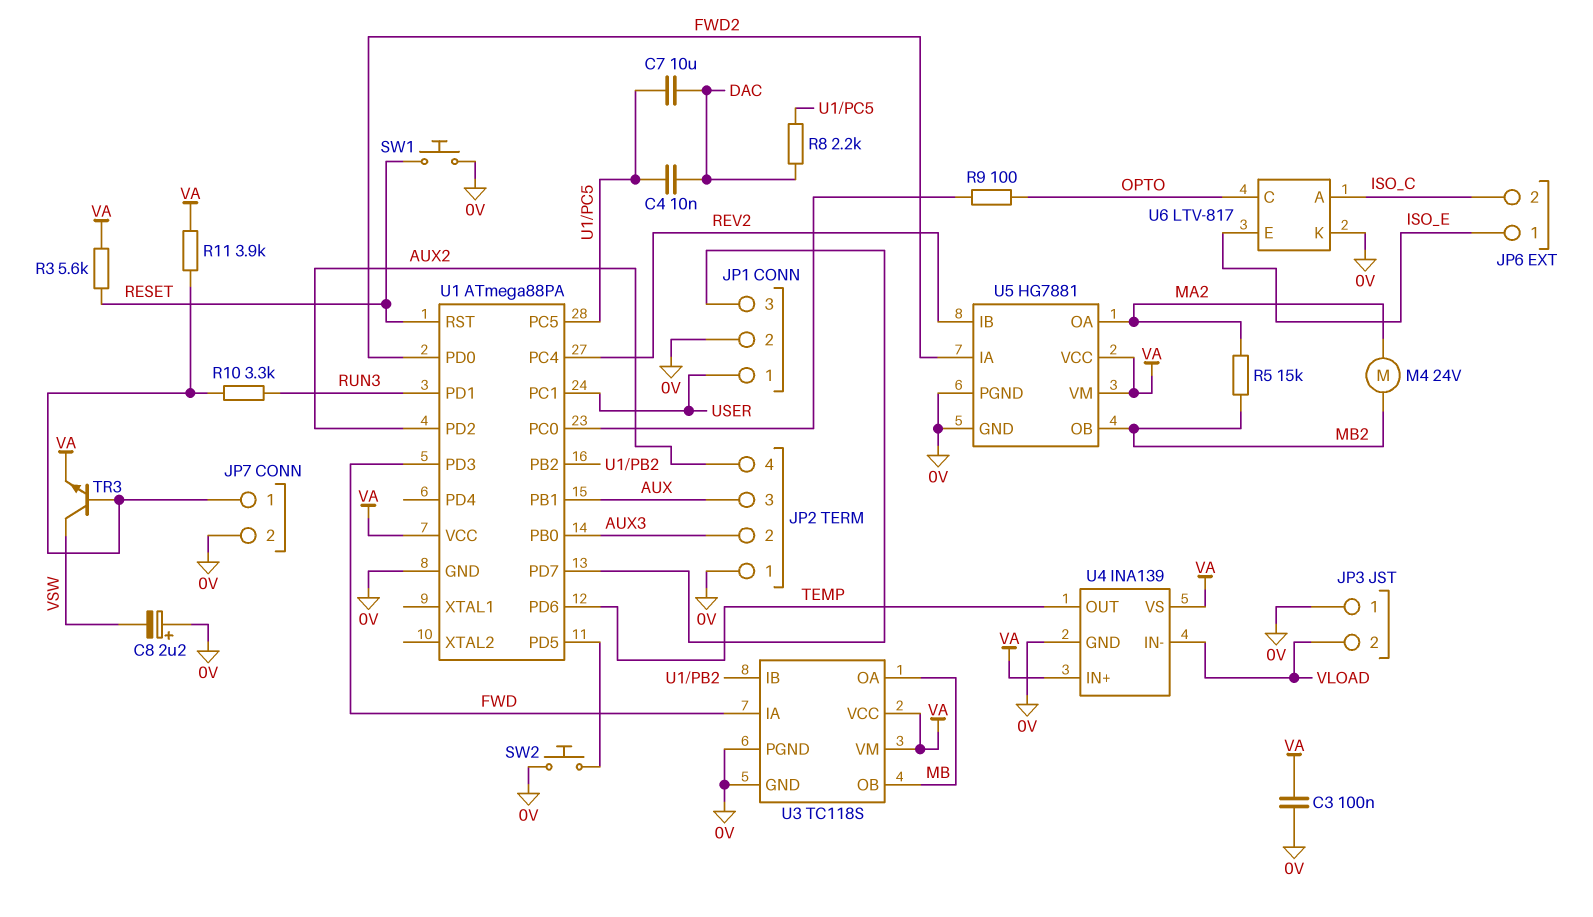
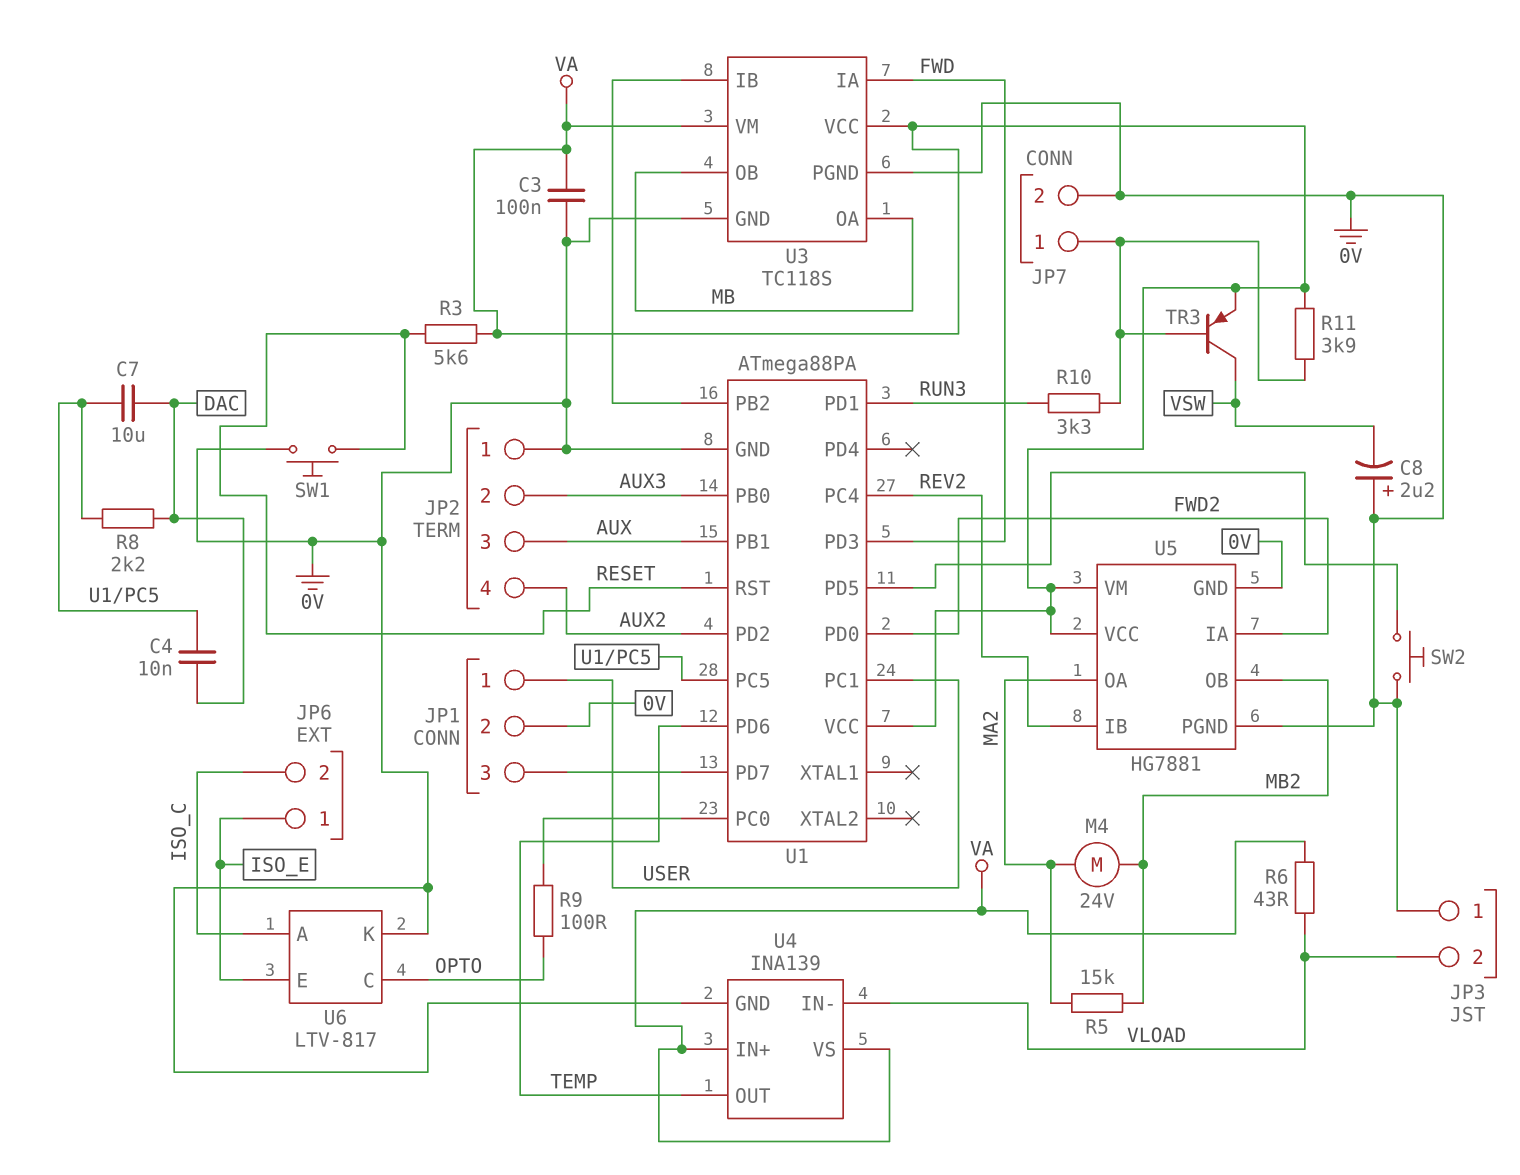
R6: none -> 43 (VA, VLOAD)
TR3: NPN (B JP7/1, C VSW, E VA) -> PNP (B JP7/1, C VSW, E VA)

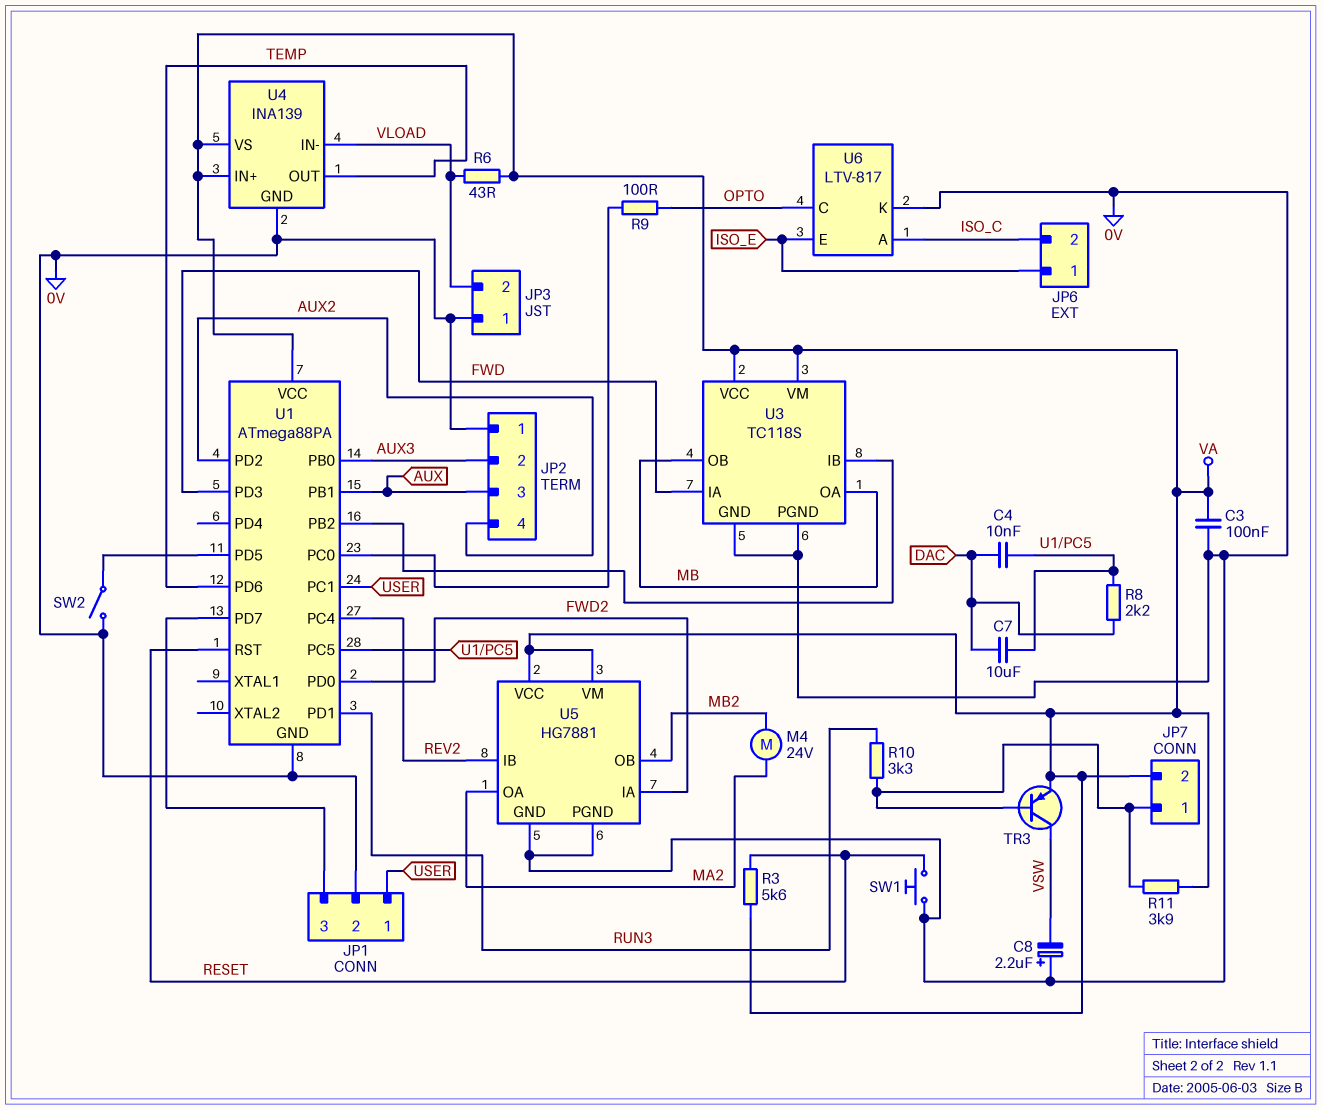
JP7 pin 2: 0V -> VA
R5: 15k (MA2, MB2) -> none
SW2: button (0V, U1/PD5) -> switch (0V, U1/PD5)

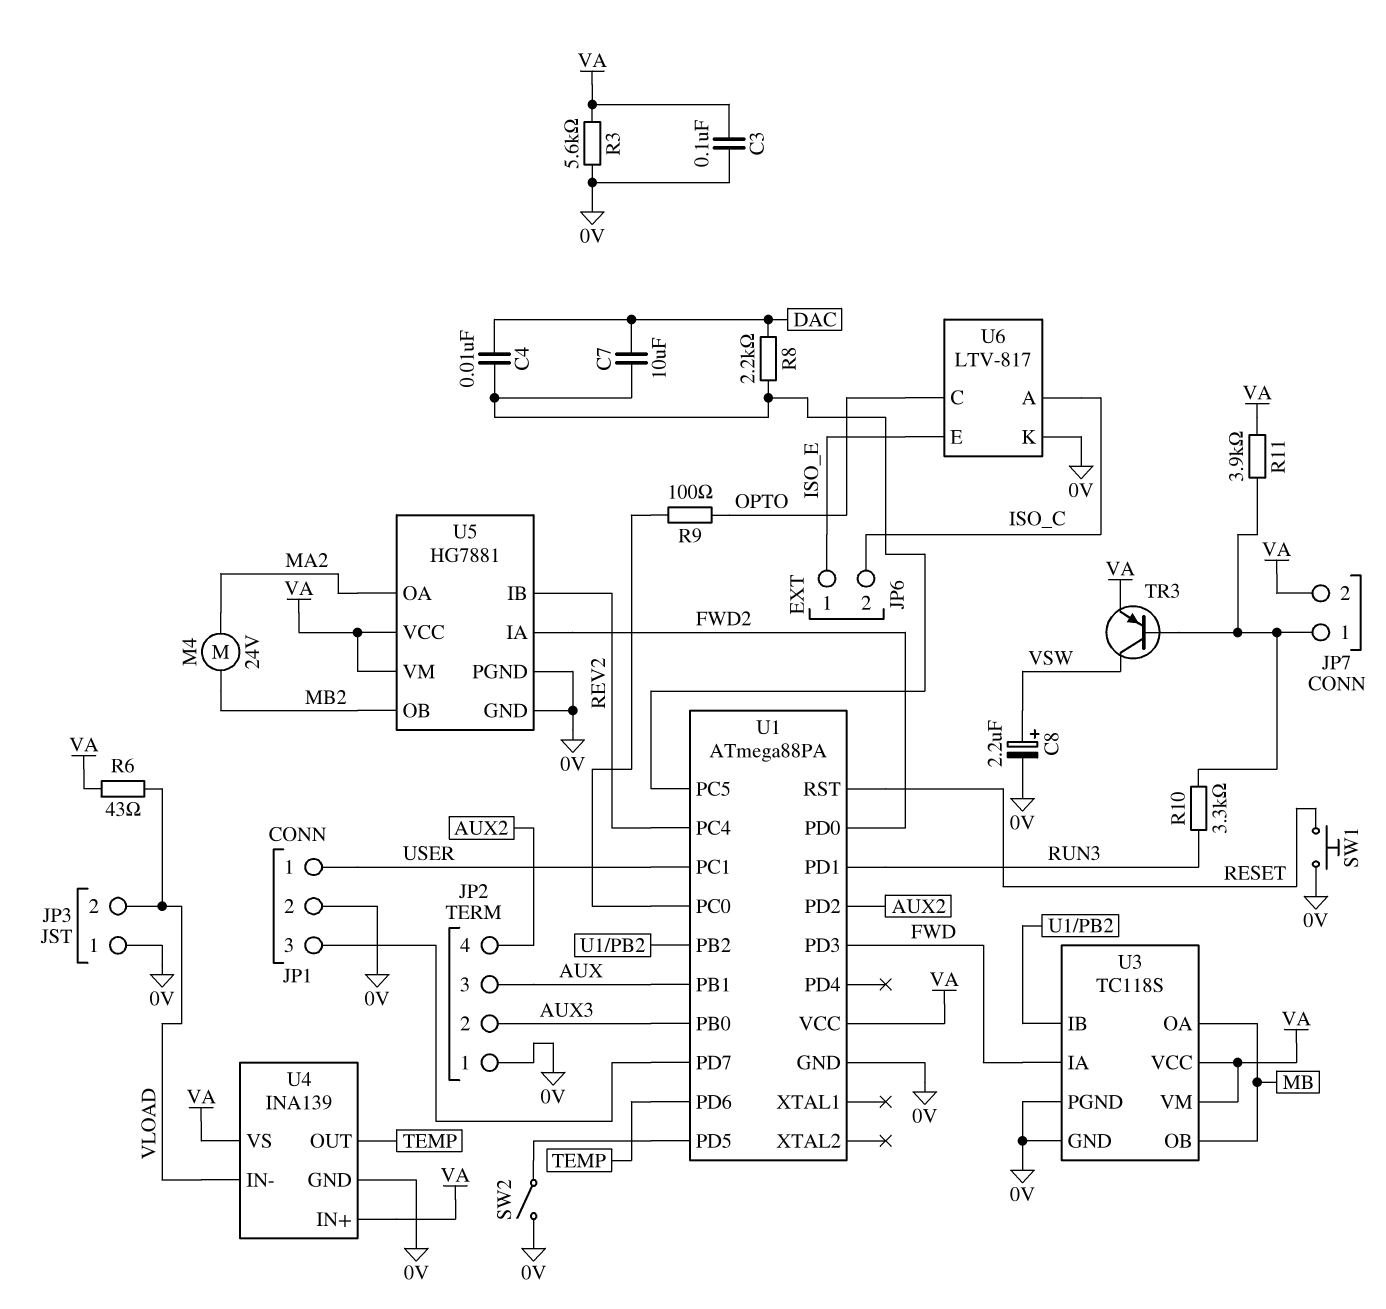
C8: 2.2uF (plus 0V, minus VSW) -> 2.2uF (plus VSW, minus 0V)
R3: 5.6k (RESET, VA) -> 5.6k (0V, VA)

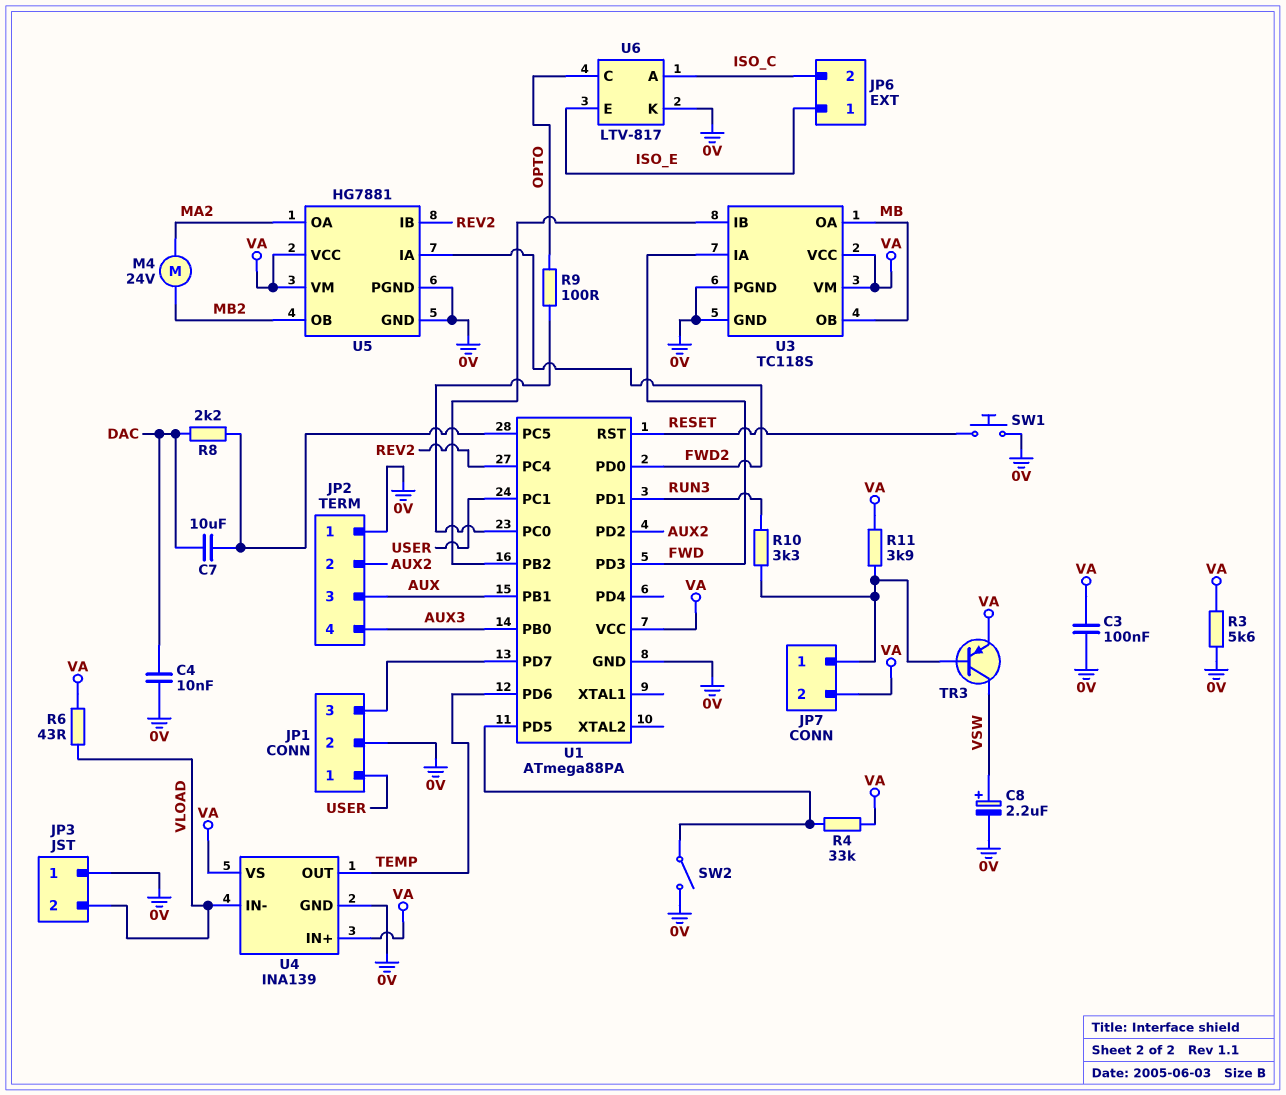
C4: 10nF (DAC, U1/PC5) -> 10nF (0V, DAC)
JP2 pin 2: AUX3 -> AUX2
JP2 pin 4: AUX2 -> AUX3
R4: none -> 33k (U1/PD5, VA)

